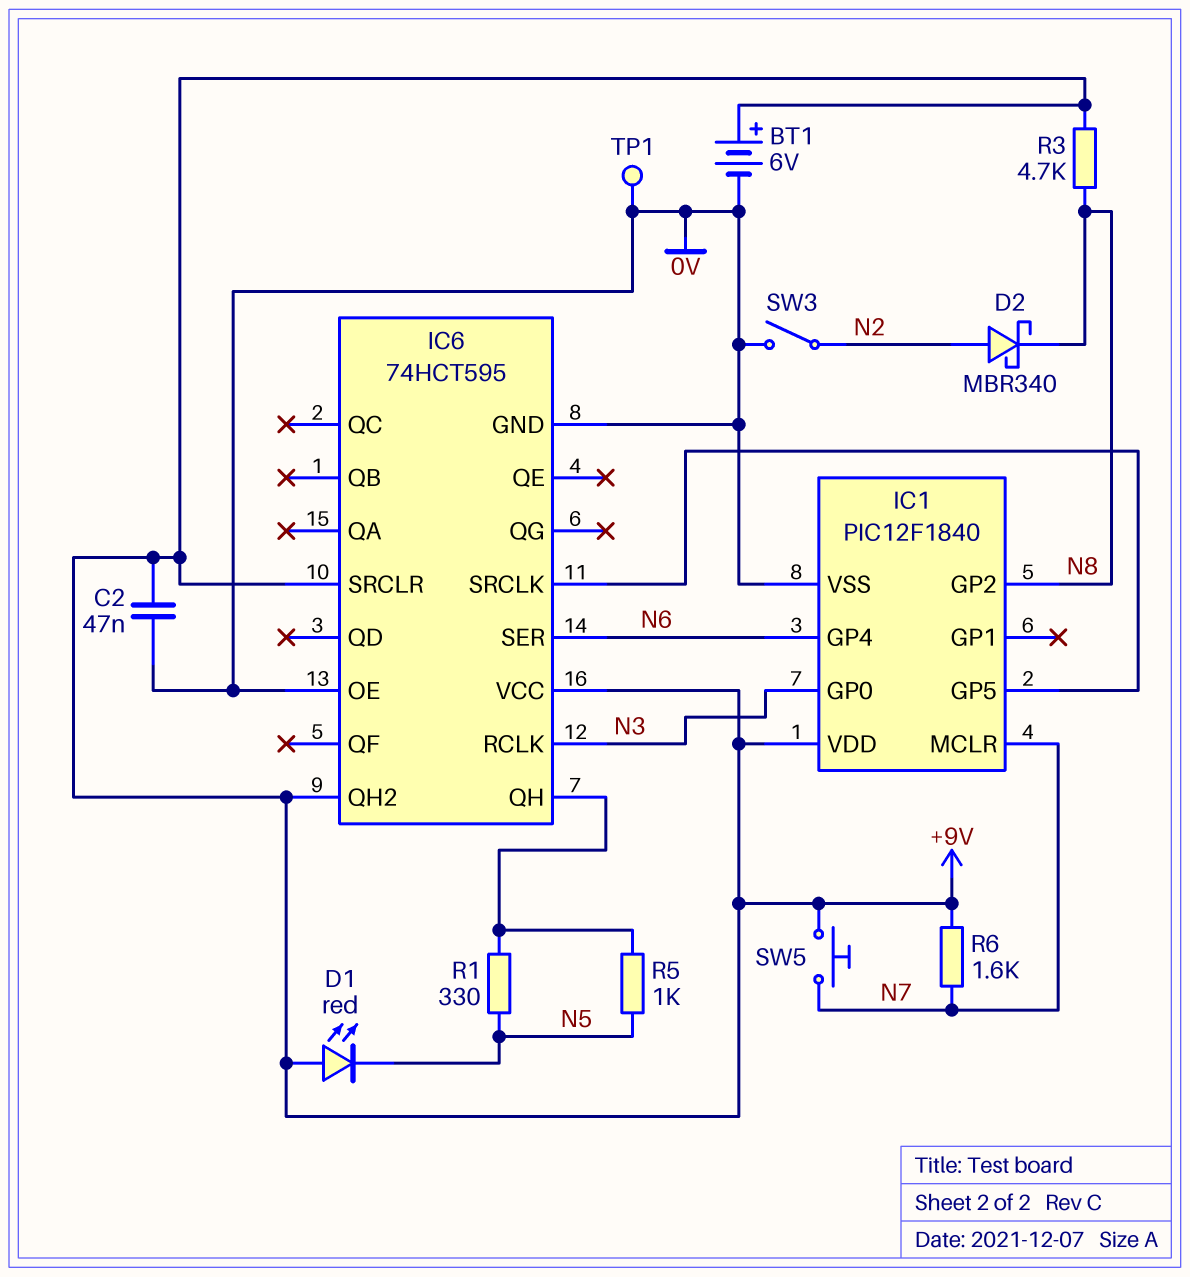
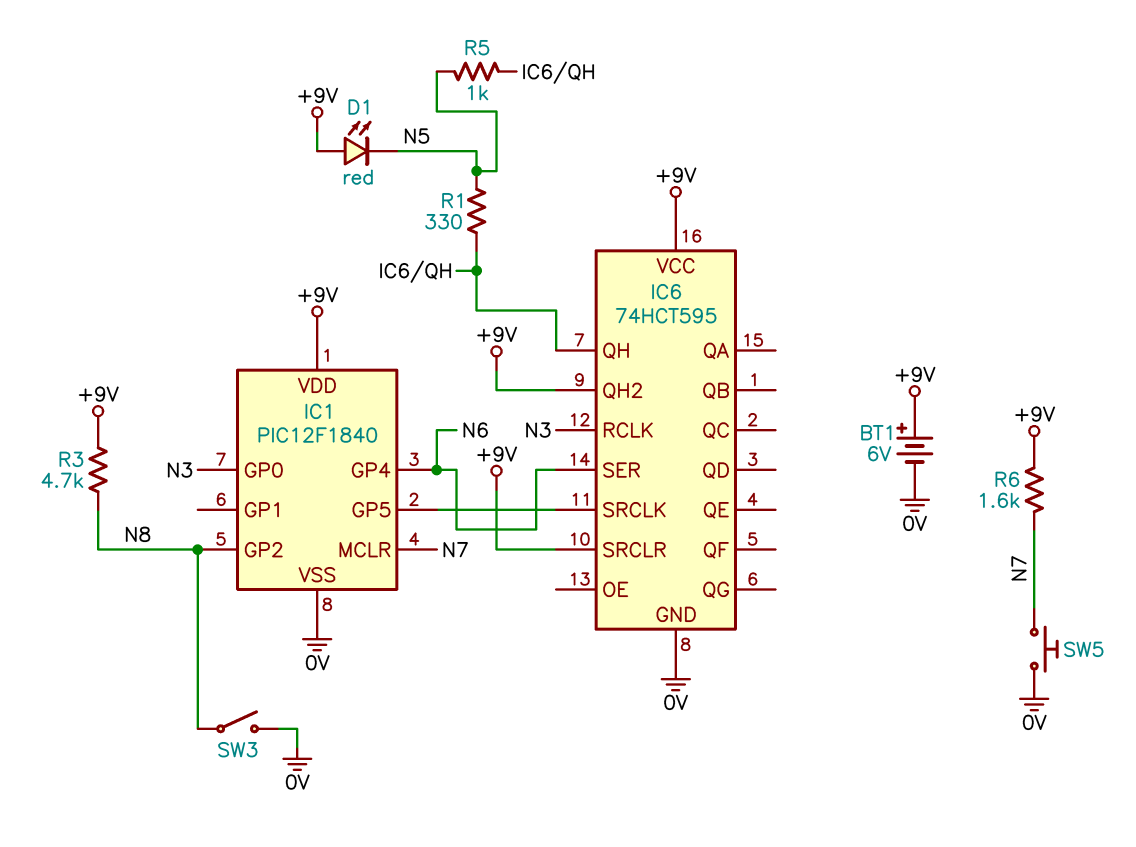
C2: 47nF (+9V, 0V) -> none
D2: schottky MBR340 (A N2, K N8) -> none
IC6 pin OE: 0V -> none
SW3: switch (0V, N2) -> switch (0V, N8)
SW5: button (+9V, N7) -> button (0V, N7)
TP1: test point (0V) -> none

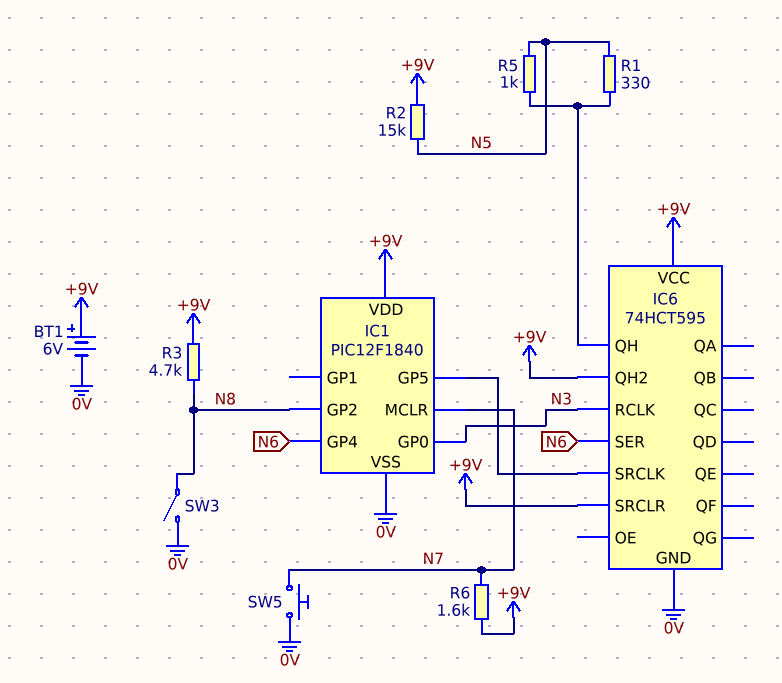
D1: LED red (A +9V, K N5) -> none
R2: none -> 15k (+9V, N5)

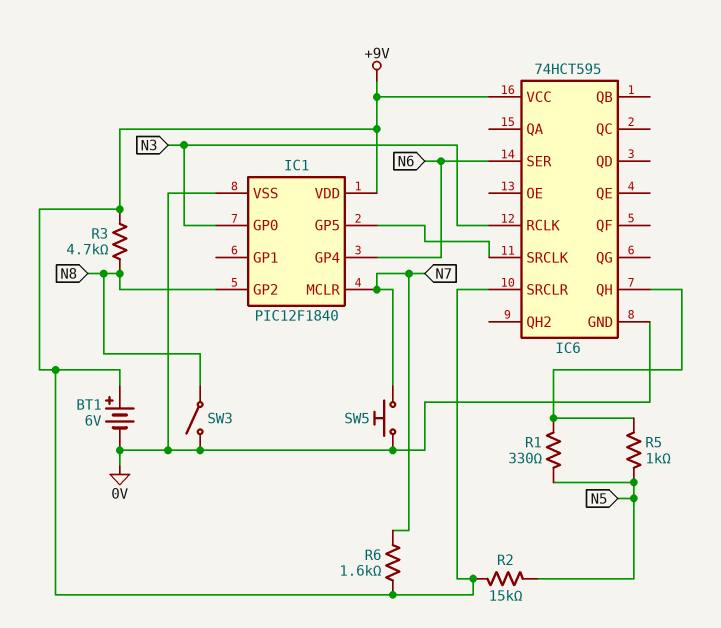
IC6 pin QH2: +9V -> none

